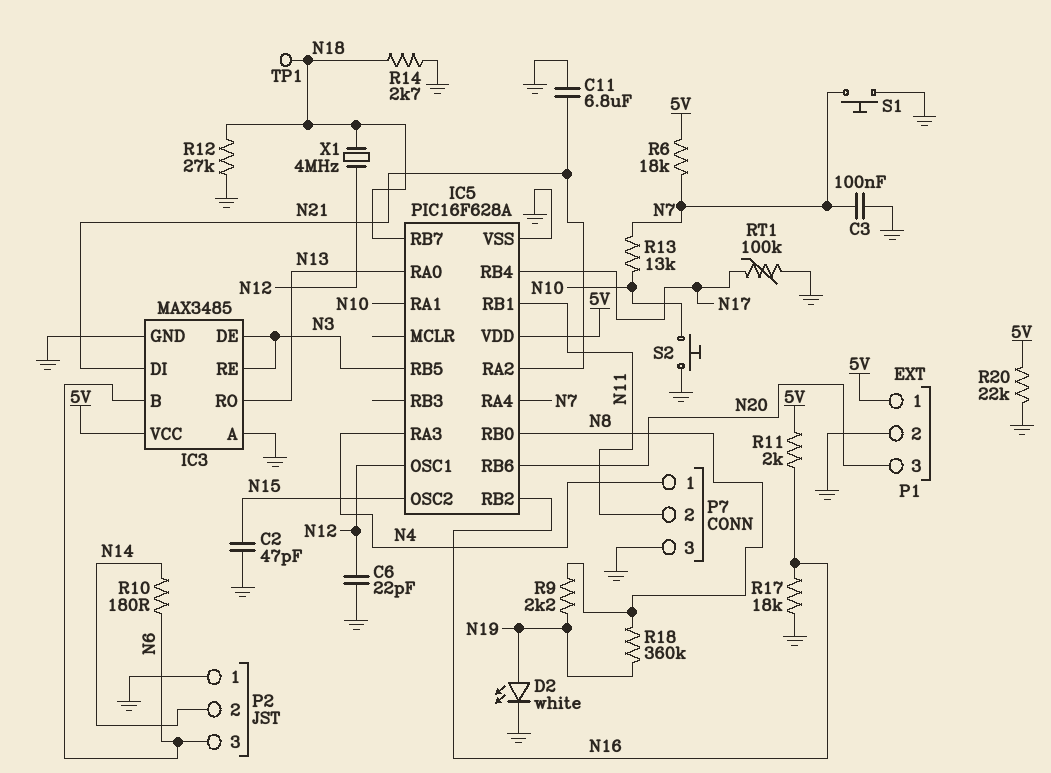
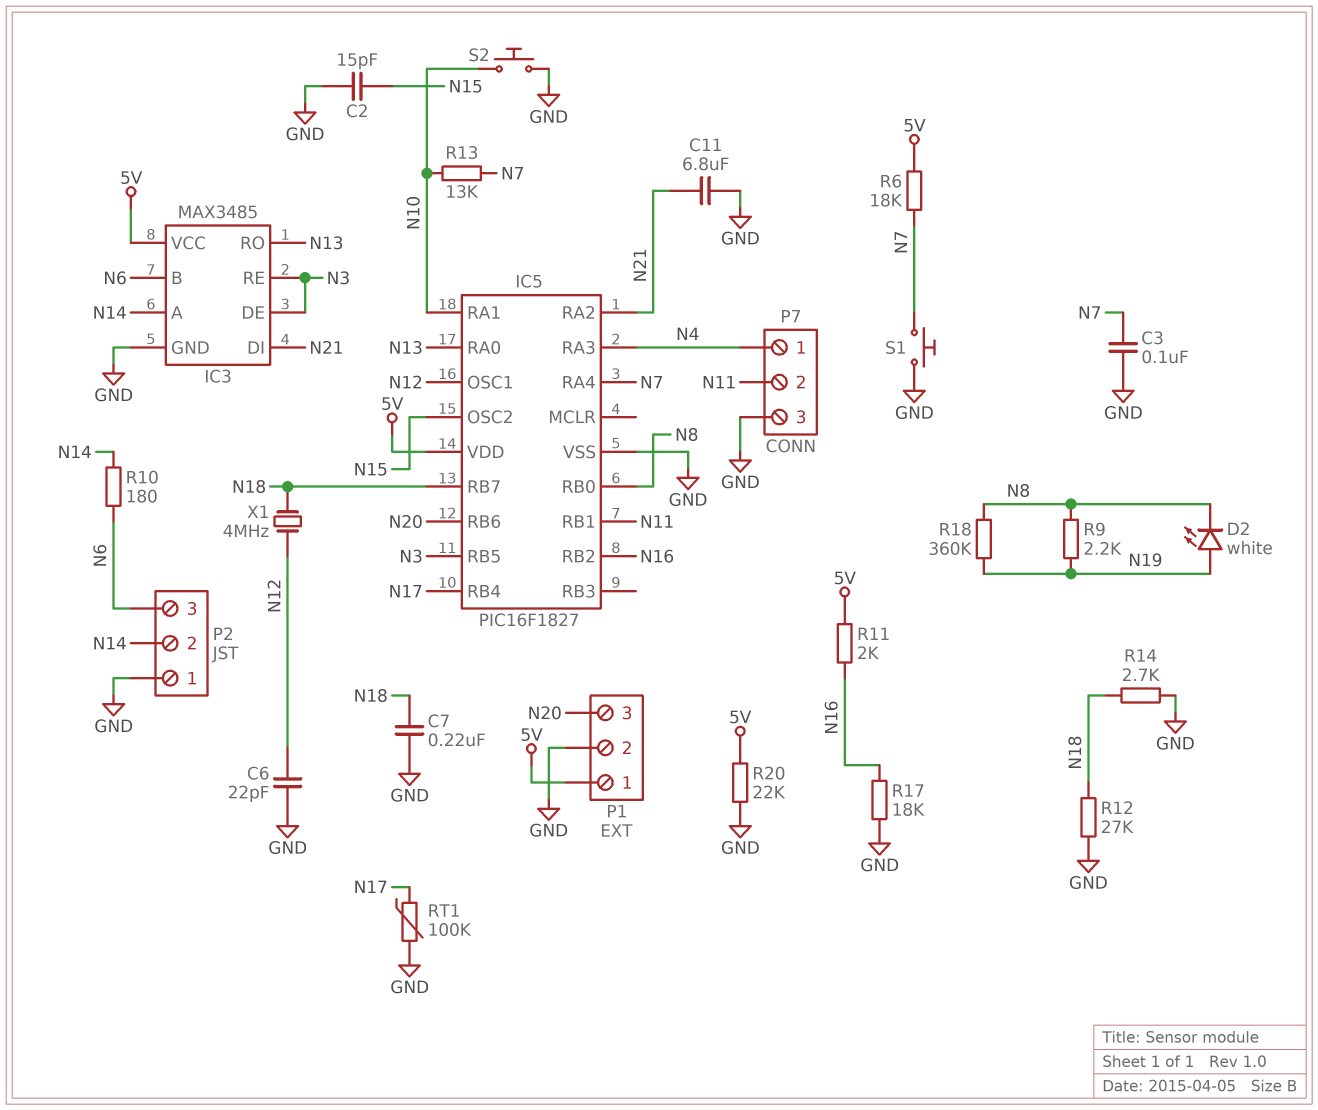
C2: 47pF (GND, N15) -> 15pF (GND, N15)
C7: none -> 220nF (GND, N18)
D2: LED white (A N19, K GND) -> LED white (A N19, K N8)
IC3 pin A: GND -> N14
IC5: PIC16F628A -> PIC16F1827
TP1: test point (N18) -> none

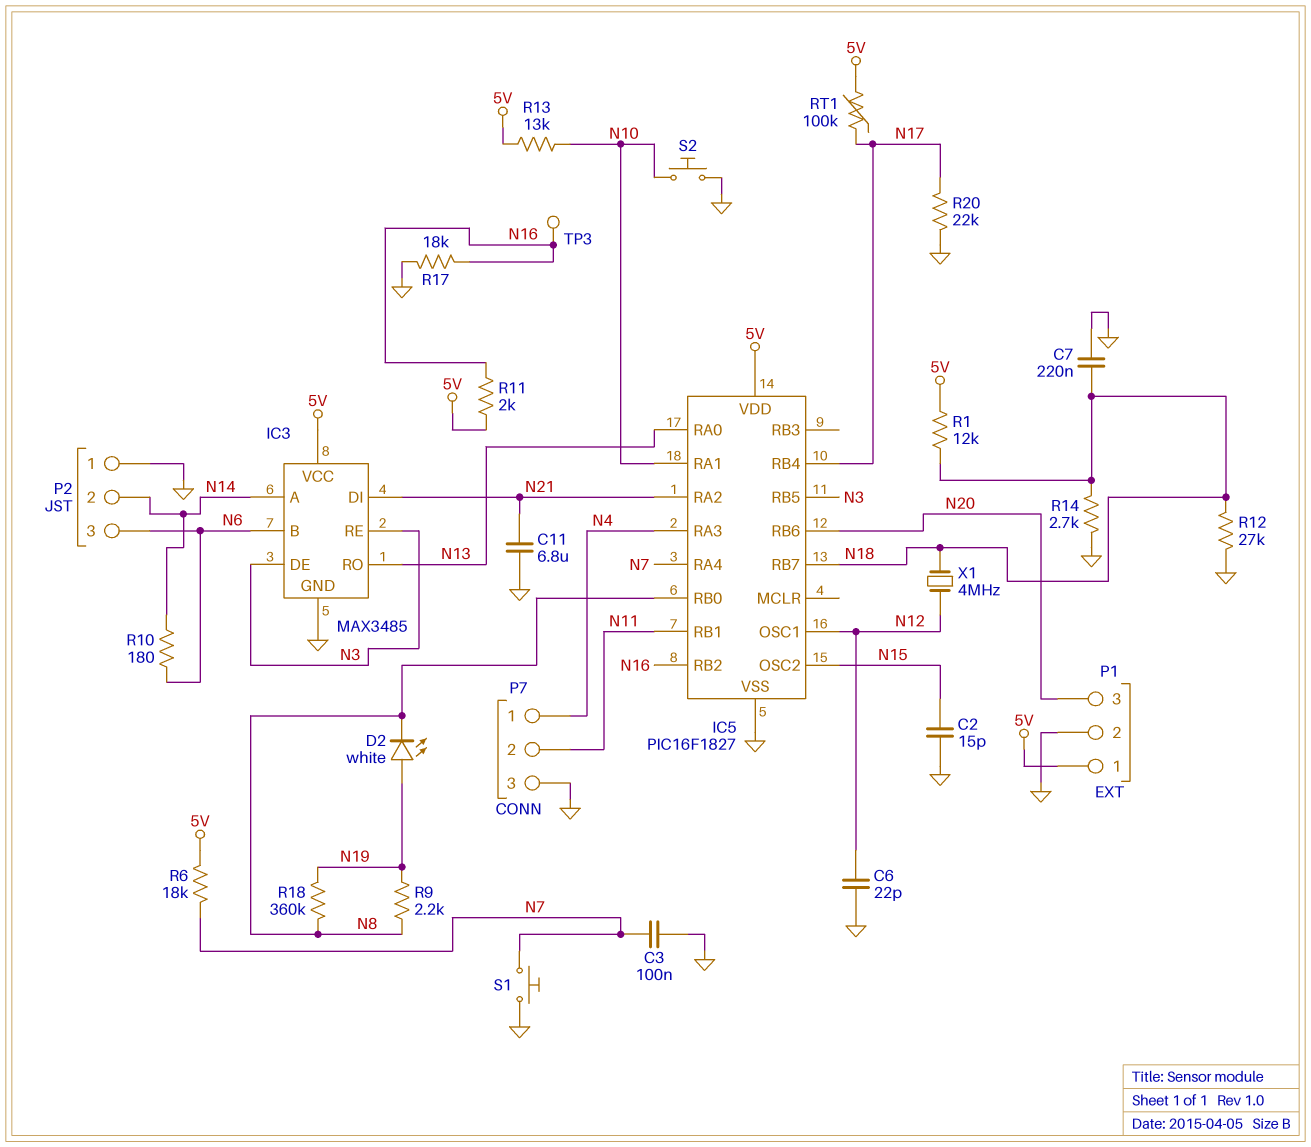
R1: none -> 12k (5V, N18)
R13: 13k (N7, N10) -> 13k (5V, N10)
R20: 22k (5V, GND) -> 22k (GND, N17)
RT1: 100k (GND, N17) -> 100k (5V, N17)
TP3: none -> test point (N16)

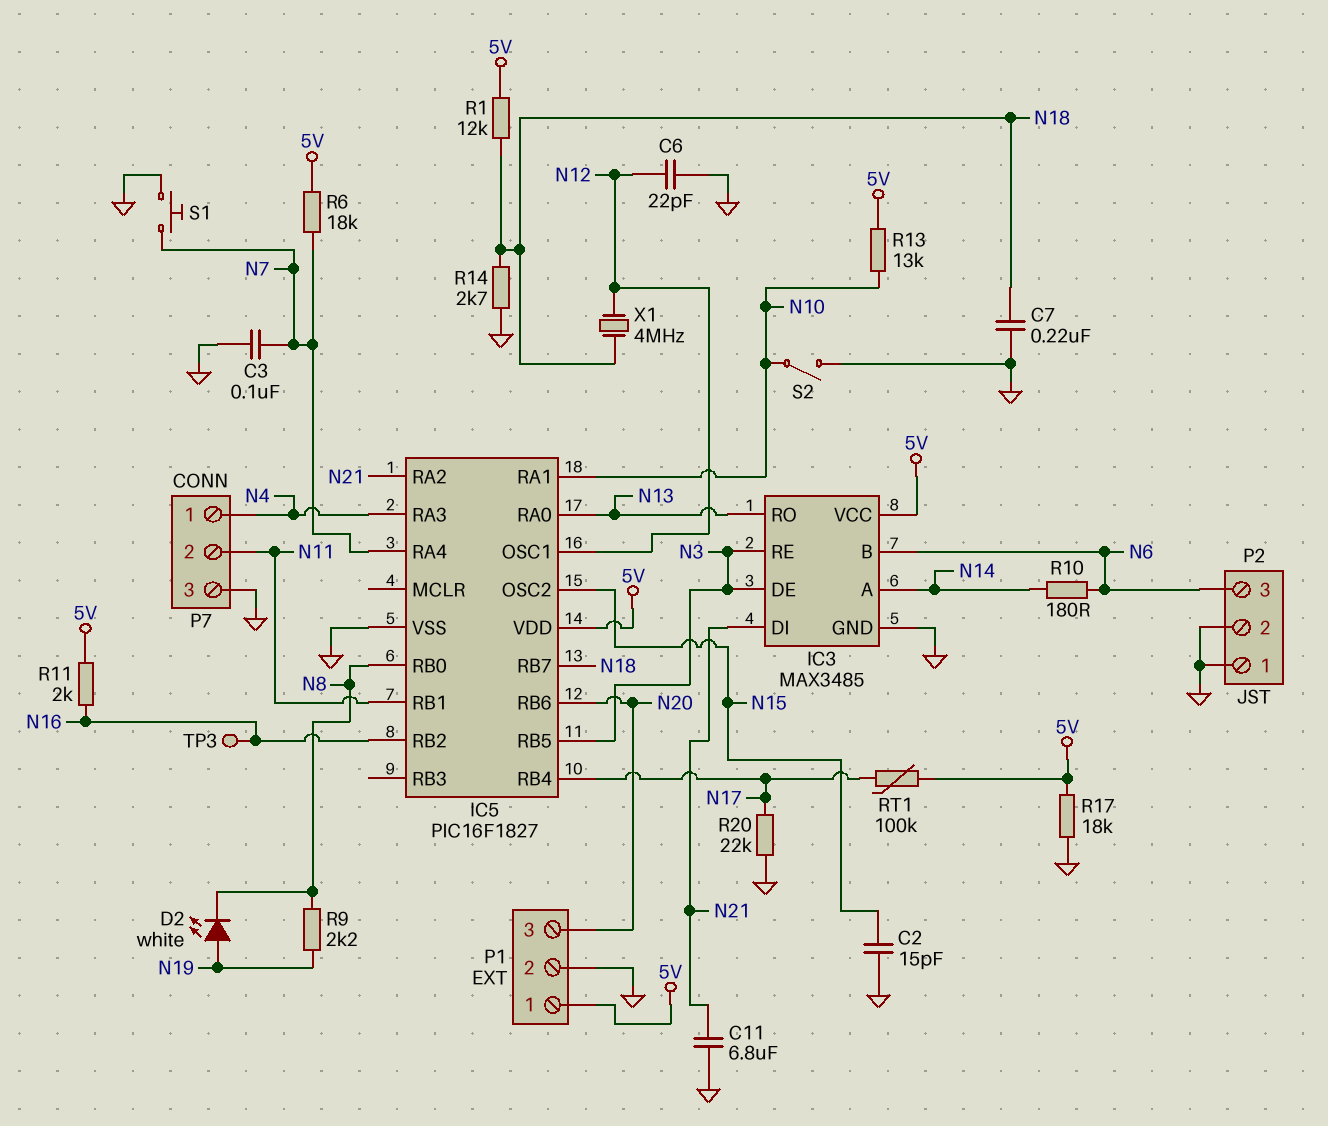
P2 pin 2: N14 -> GND
R12: 27k (GND, N18) -> none
R17: 18k (GND, N16) -> 18k (5V, GND)
R18: 360k (N8, N19) -> none
S2: button (GND, N10) -> switch (GND, N10)

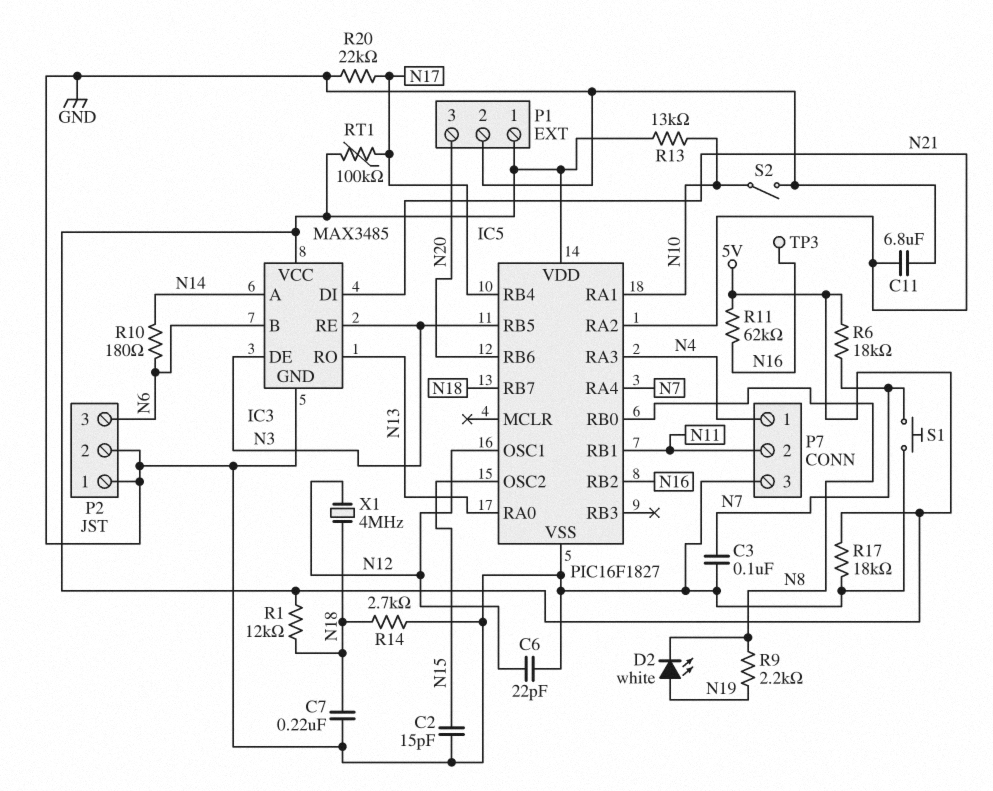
R11: 2k (5V, N16) -> 62k (5V, N16)

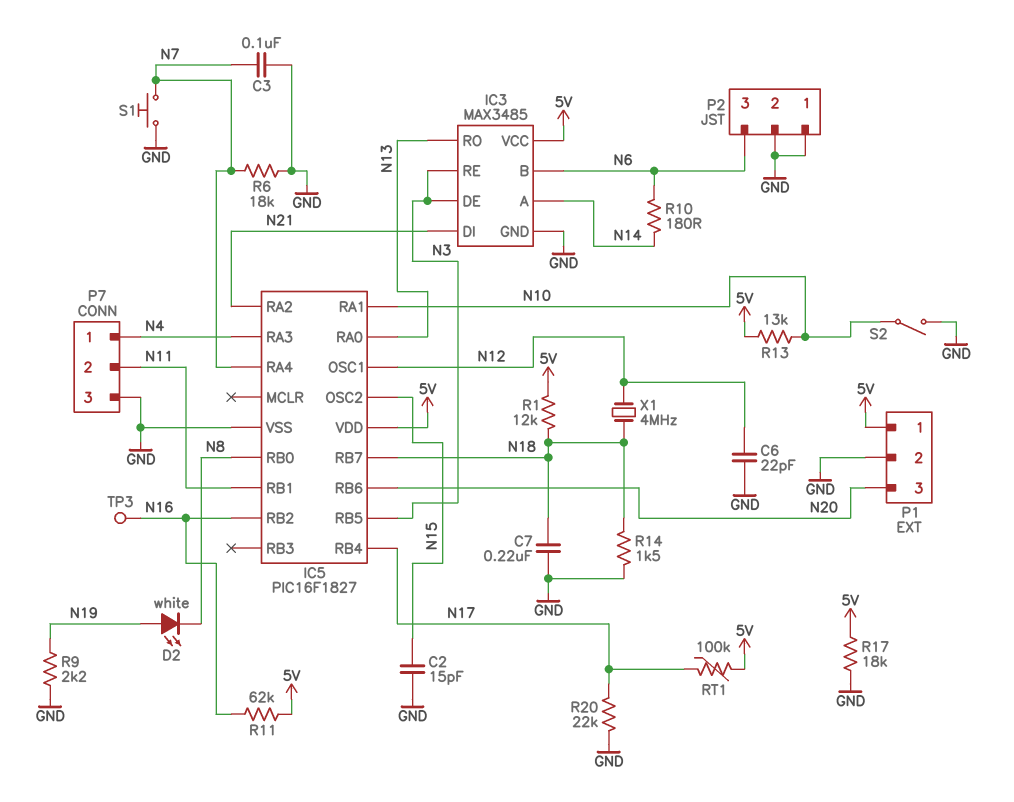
C11: 6.8uF (GND, N21) -> none
R6: 18k (5V, N7) -> 18k (GND, N7)
R9: 2.2k (N8, N19) -> 2.2k (GND, N19)
R14: 2.7k (GND, N18) -> 1.5k (GND, N18)

